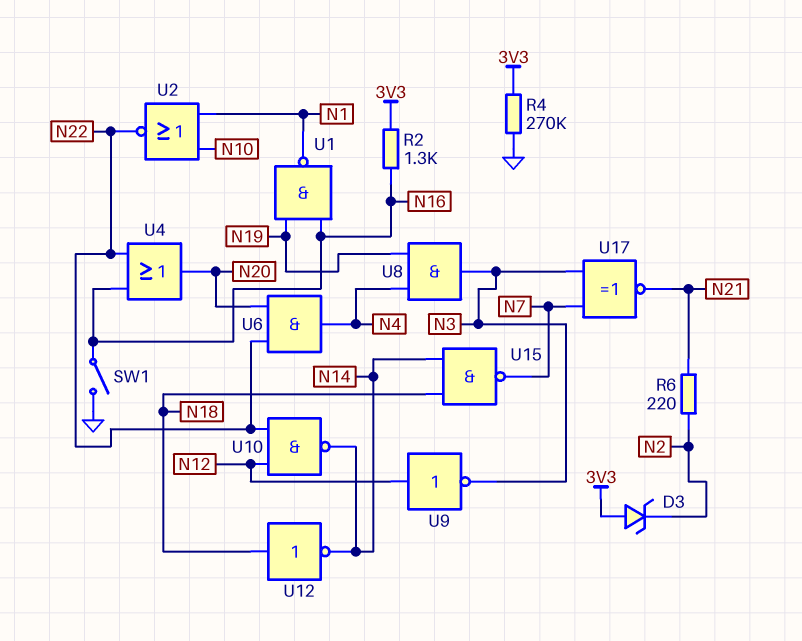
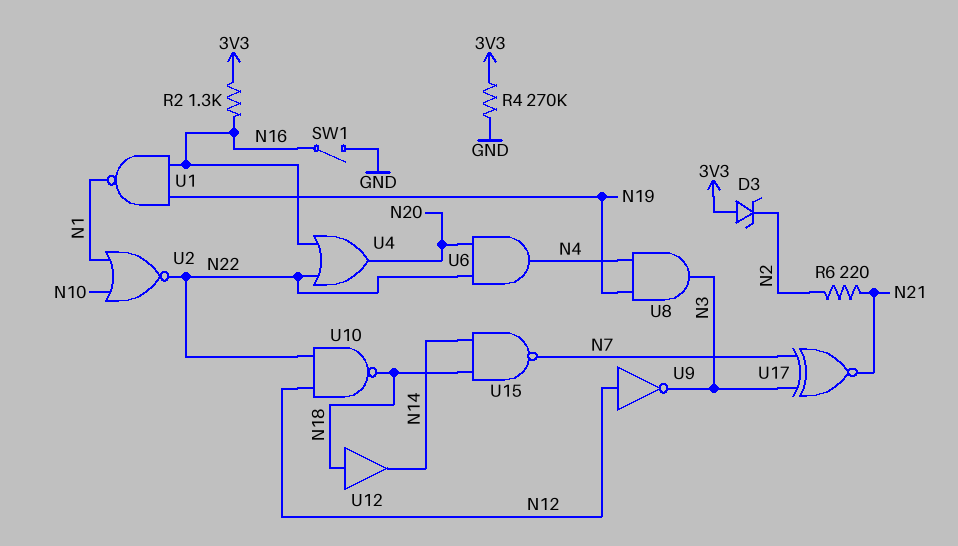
U10: NAND (in N12, in N22, out N14) -> NAND (in N12, in N22, out N18)
U12: NOT (in N18, out N14) -> buffer (in N18, out N14)

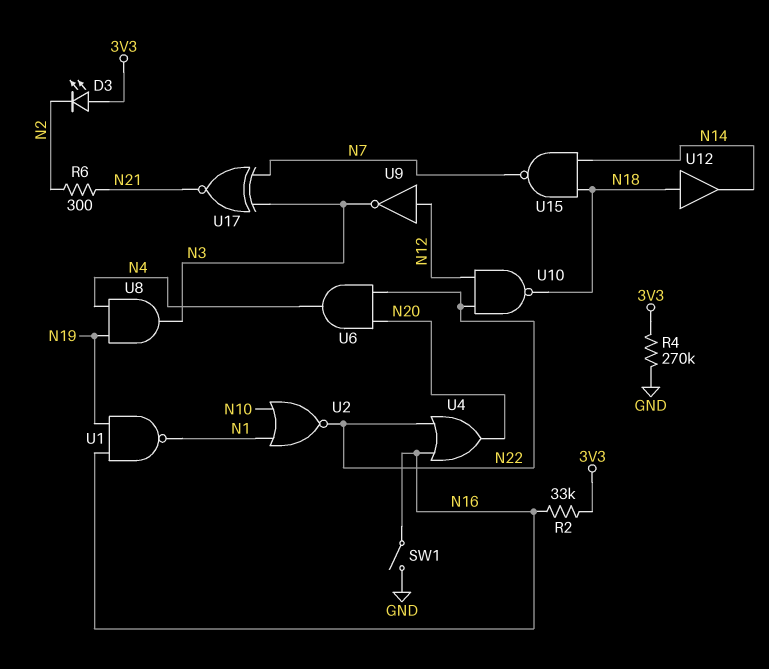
D3: zener (A 3V3, K N2) -> LED (A 3V3, K N2)
R2: 1.3k (3V3, N16) -> 33k (3V3, N16)
R6: 220 (N2, N21) -> 300 (N2, N21)

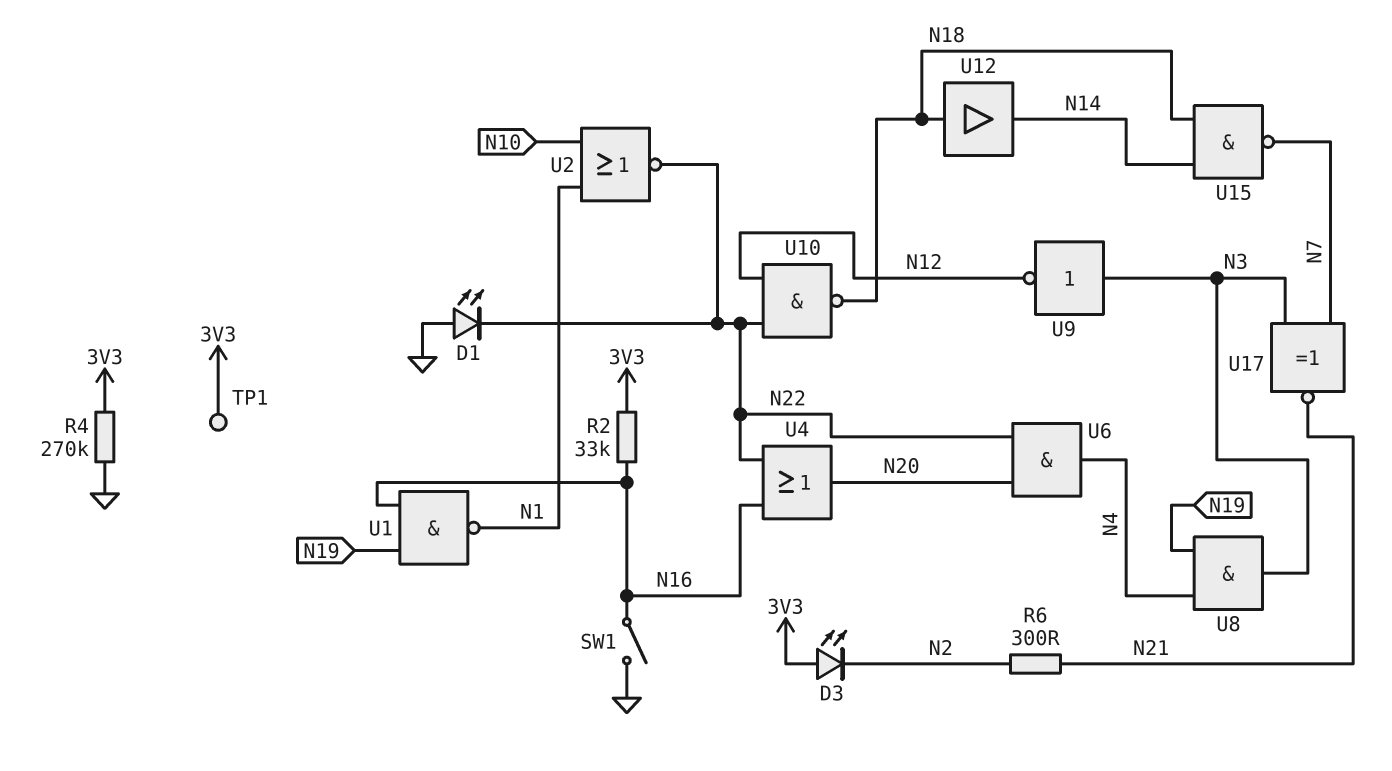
D1: none -> LED (A GND, K N22)
TP1: none -> test point (3V3)
U9: NOT (in N12, out N3) -> NOT (in N3, out N12)

